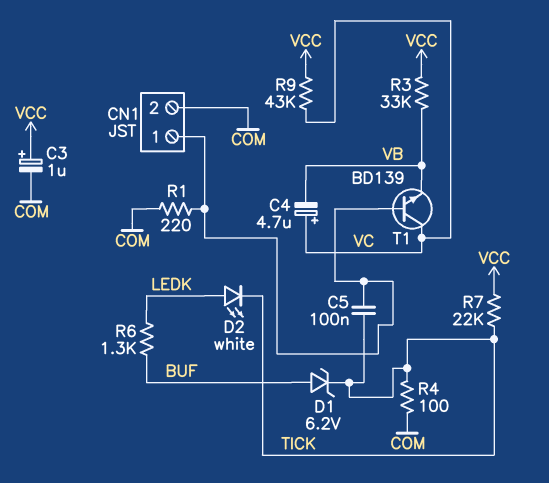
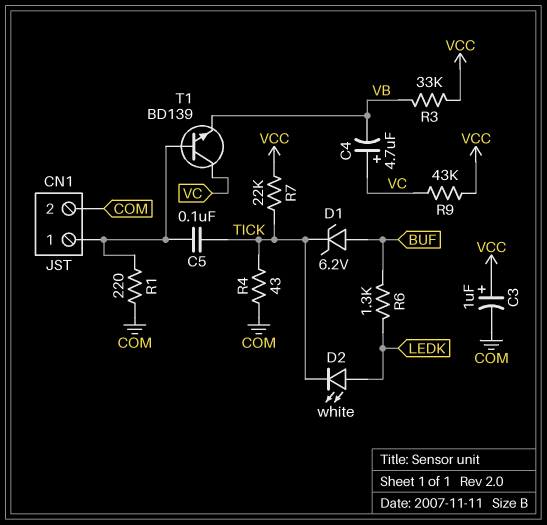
R4: 100 (COM, TICK) -> 43 (COM, TICK)

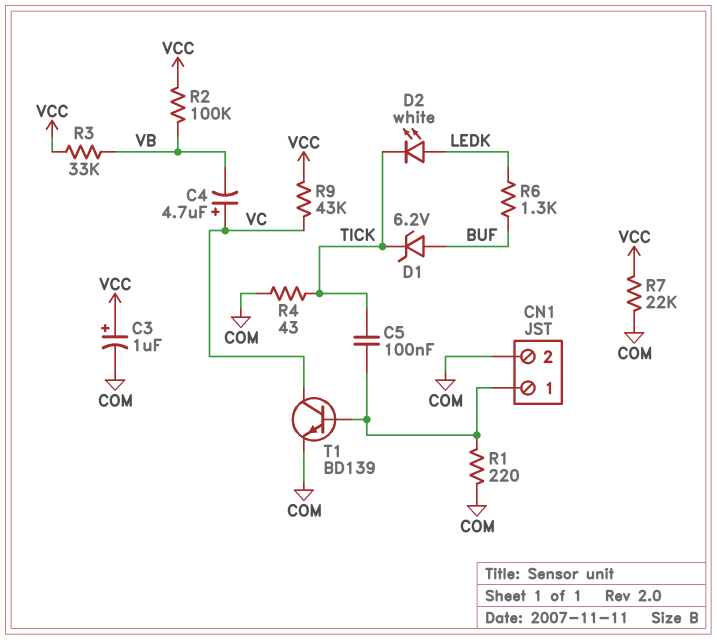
R2: none -> 100k (VB, VCC)
R7: 22k (TICK, VCC) -> 22k (COM, VCC)
T1: NPN BD139 (B CN1/1, C VC, E VB) -> NPN BD139 (B CN1/1, C VC, E COM)

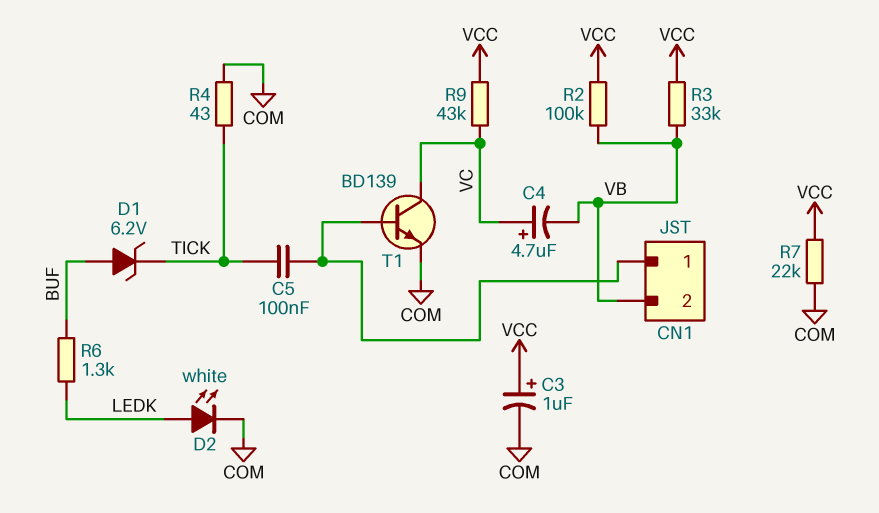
CN1 pin 2: COM -> VB
D2: LED white (A LEDK, K TICK) -> LED white (A LEDK, K COM)
R1: 220 (CN1/1, COM) -> none

